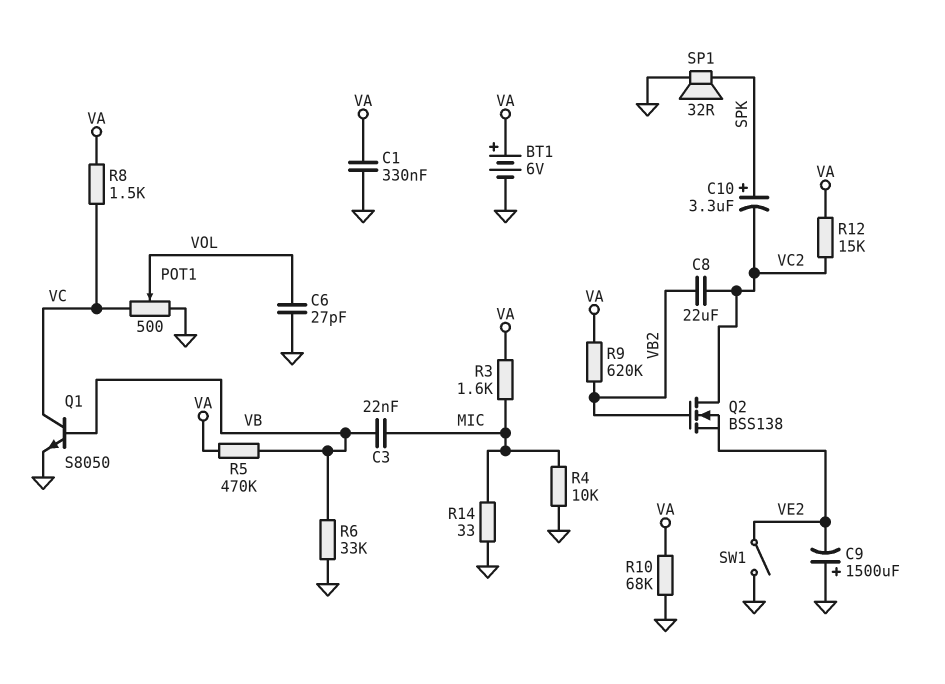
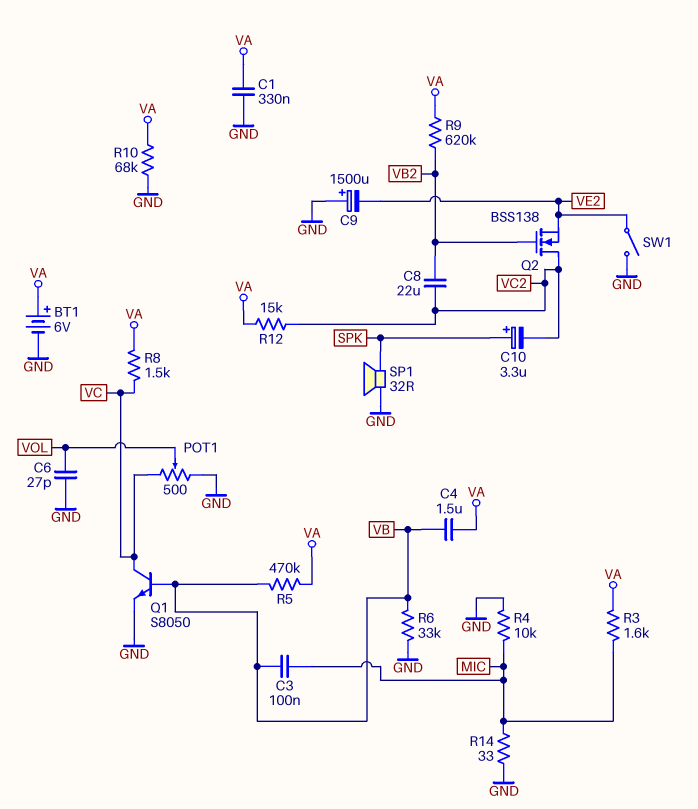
C3: 22nF (MIC, VB) -> 100nF (MIC, VB)
C4: none -> 1.5uF (VA, VB)

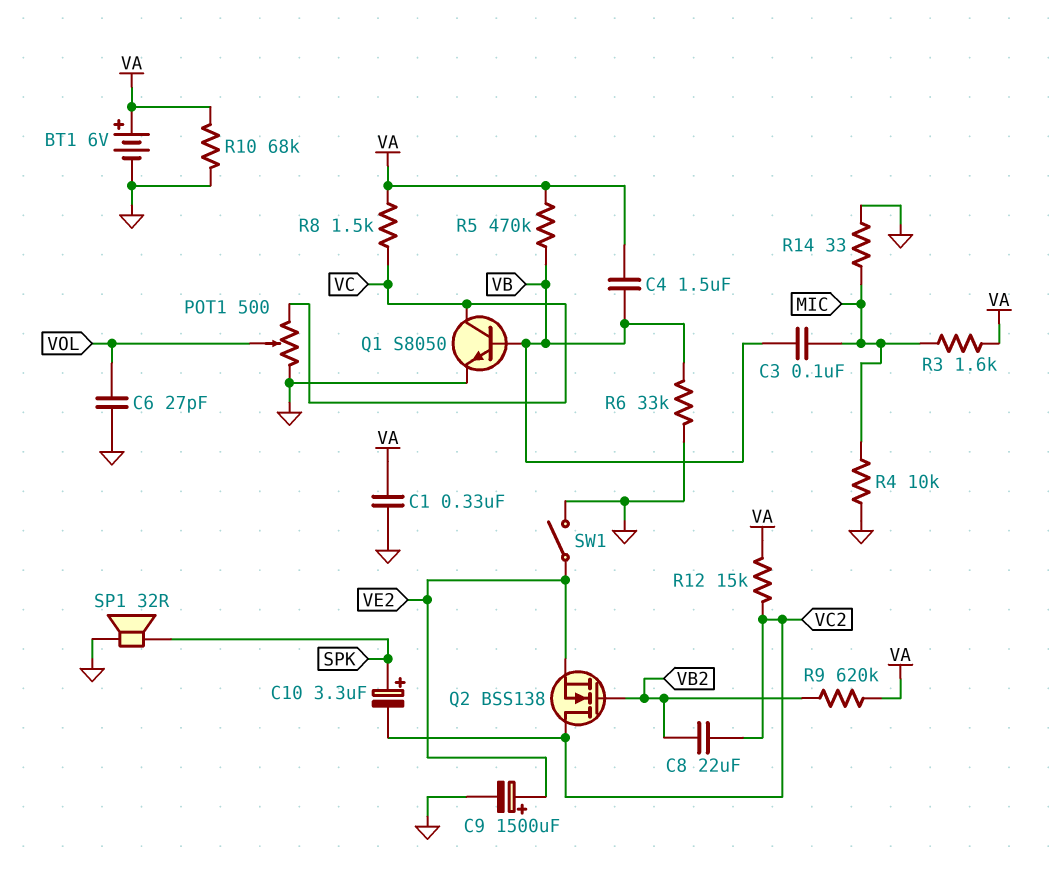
C9: 1500uF (plus GND, minus VE2) -> 1500uF (plus VE2, minus GND)

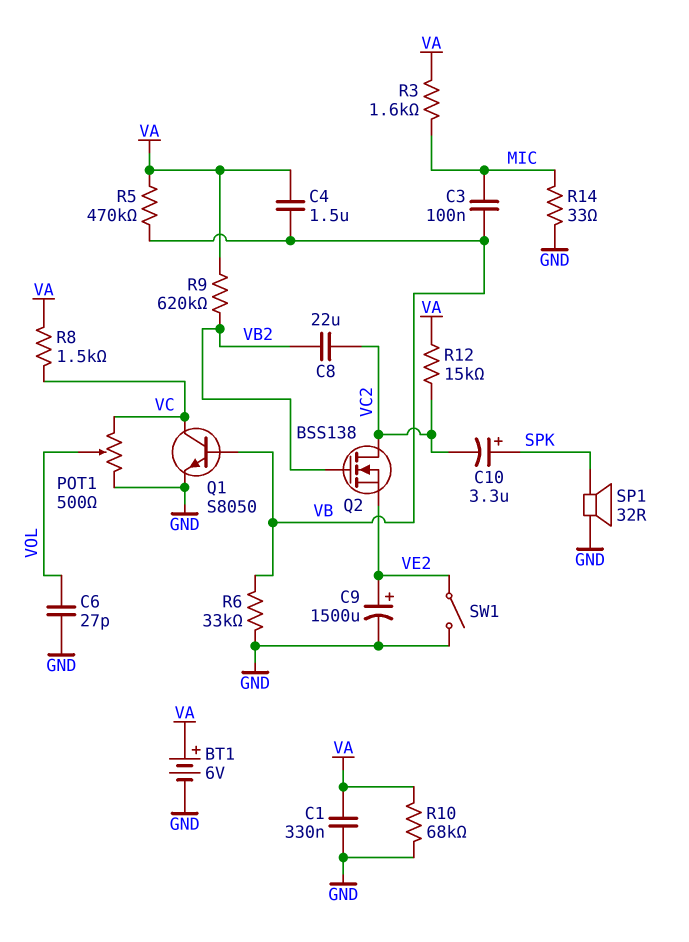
R4: 10k (GND, MIC) -> none

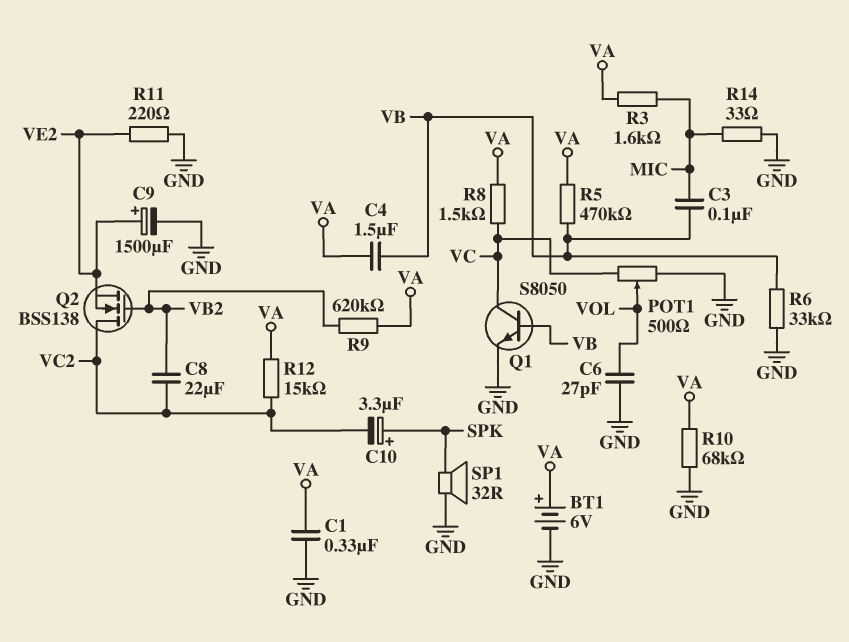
R11: none -> 220 (GND, VE2)
SW1: switch (GND, VE2) -> none

